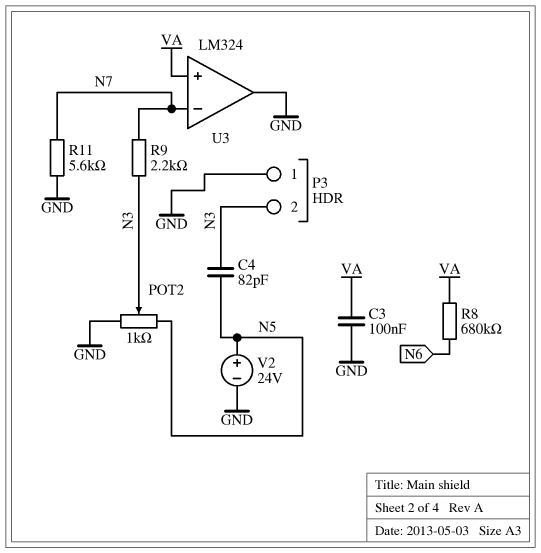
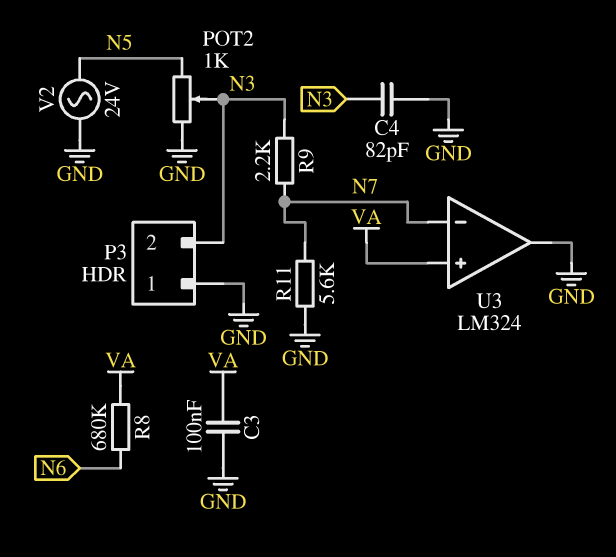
C4: 82pF (N3, N5) -> 82pF (GND, N3)
V2: 24V (plus N5, minus GND) -> AC 24V (GND, N5)

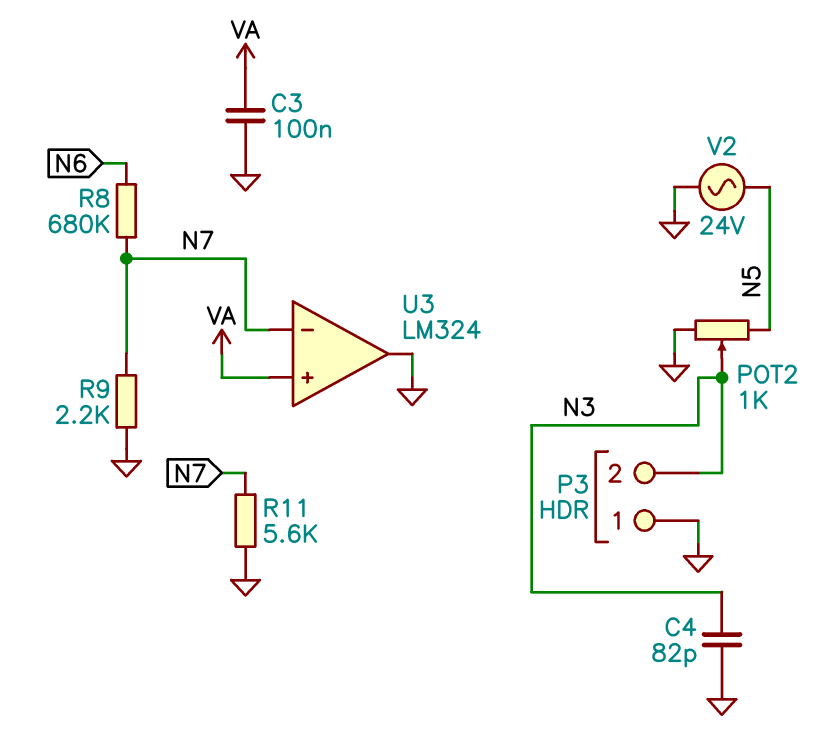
R8: 680k (N6, VA) -> 680k (N6, N7)
R9: 2.2k (N3, N7) -> 2.2k (GND, N7)

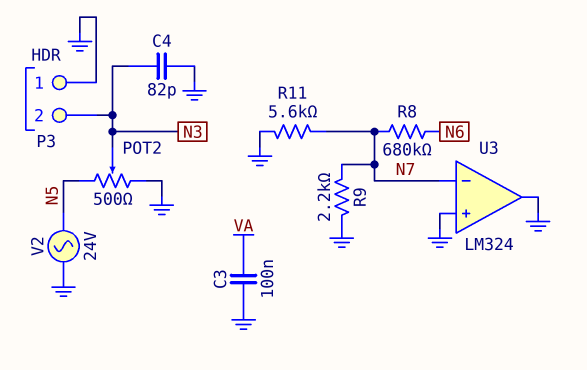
POT2: 1k (GND, N5, wiper N3) -> 500 (GND, N5, wiper N3)
U3 pin in+: VA -> GND

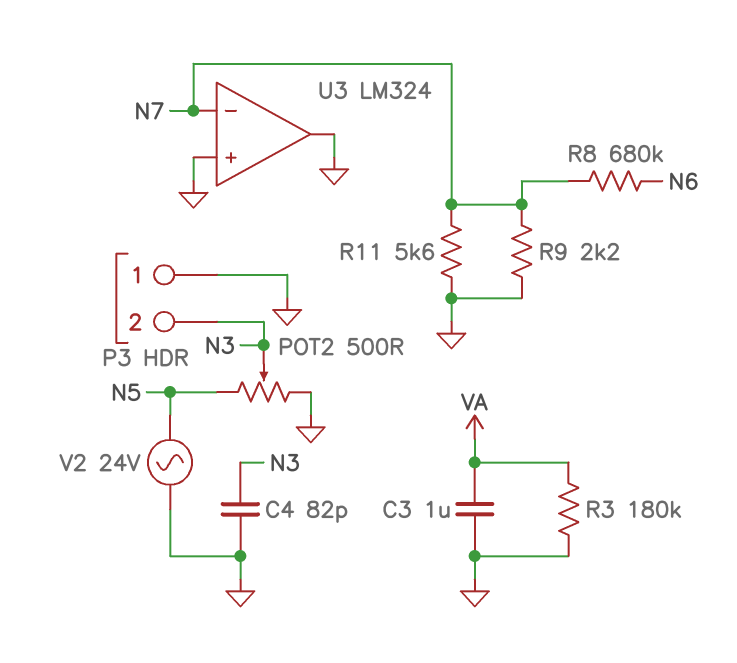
C3: 100nF (GND, VA) -> 1uF (GND, VA)
R3: none -> 180k (GND, VA)

